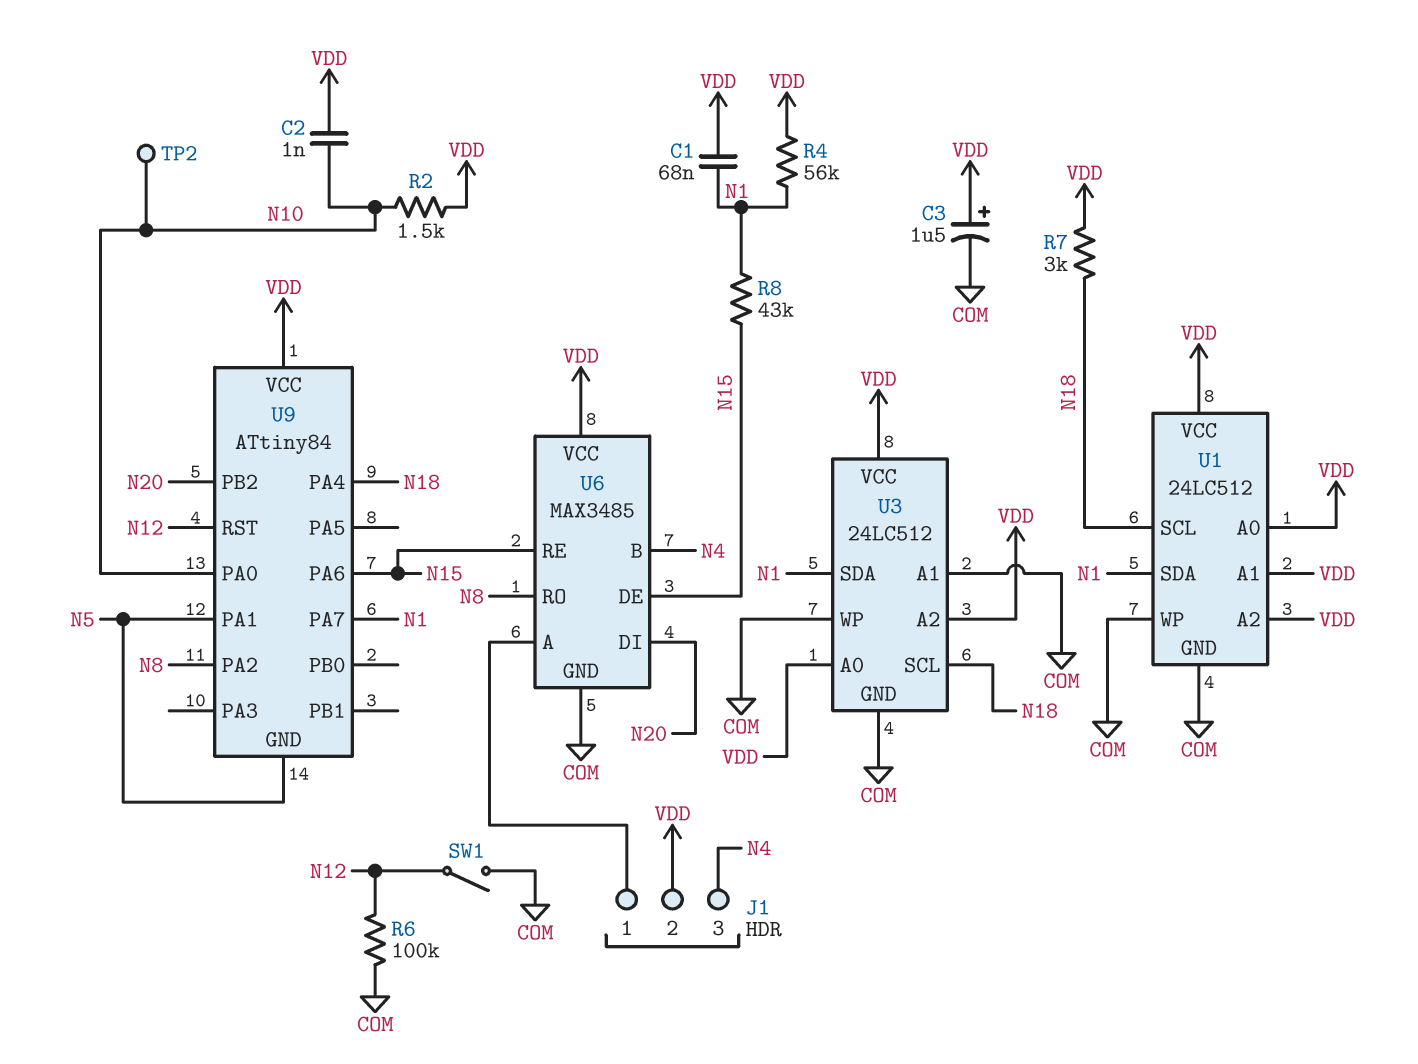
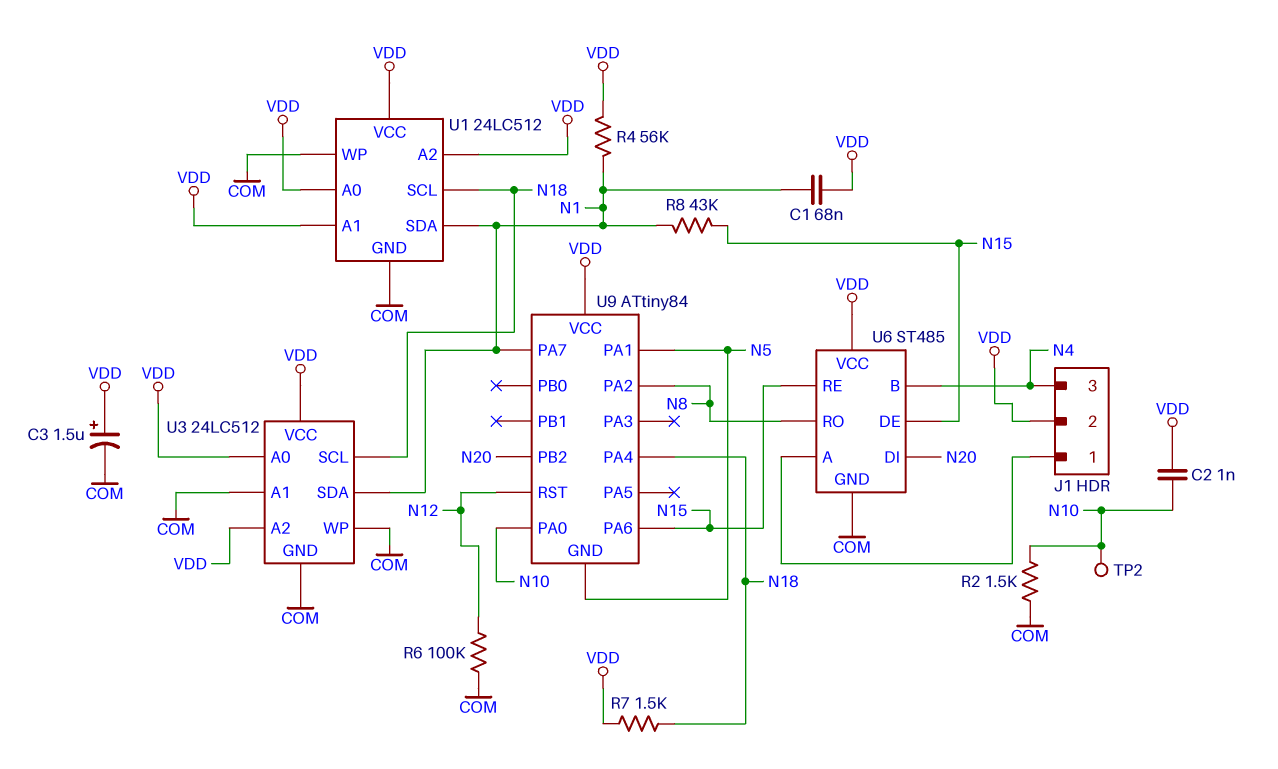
R2: 1.5k (N10, VDD) -> 1.5k (COM, N10)
R7: 3k (N18, VDD) -> 1.5k (N18, VDD)
SW1: switch (COM, N12) -> none
U6: MAX3485 -> ST485

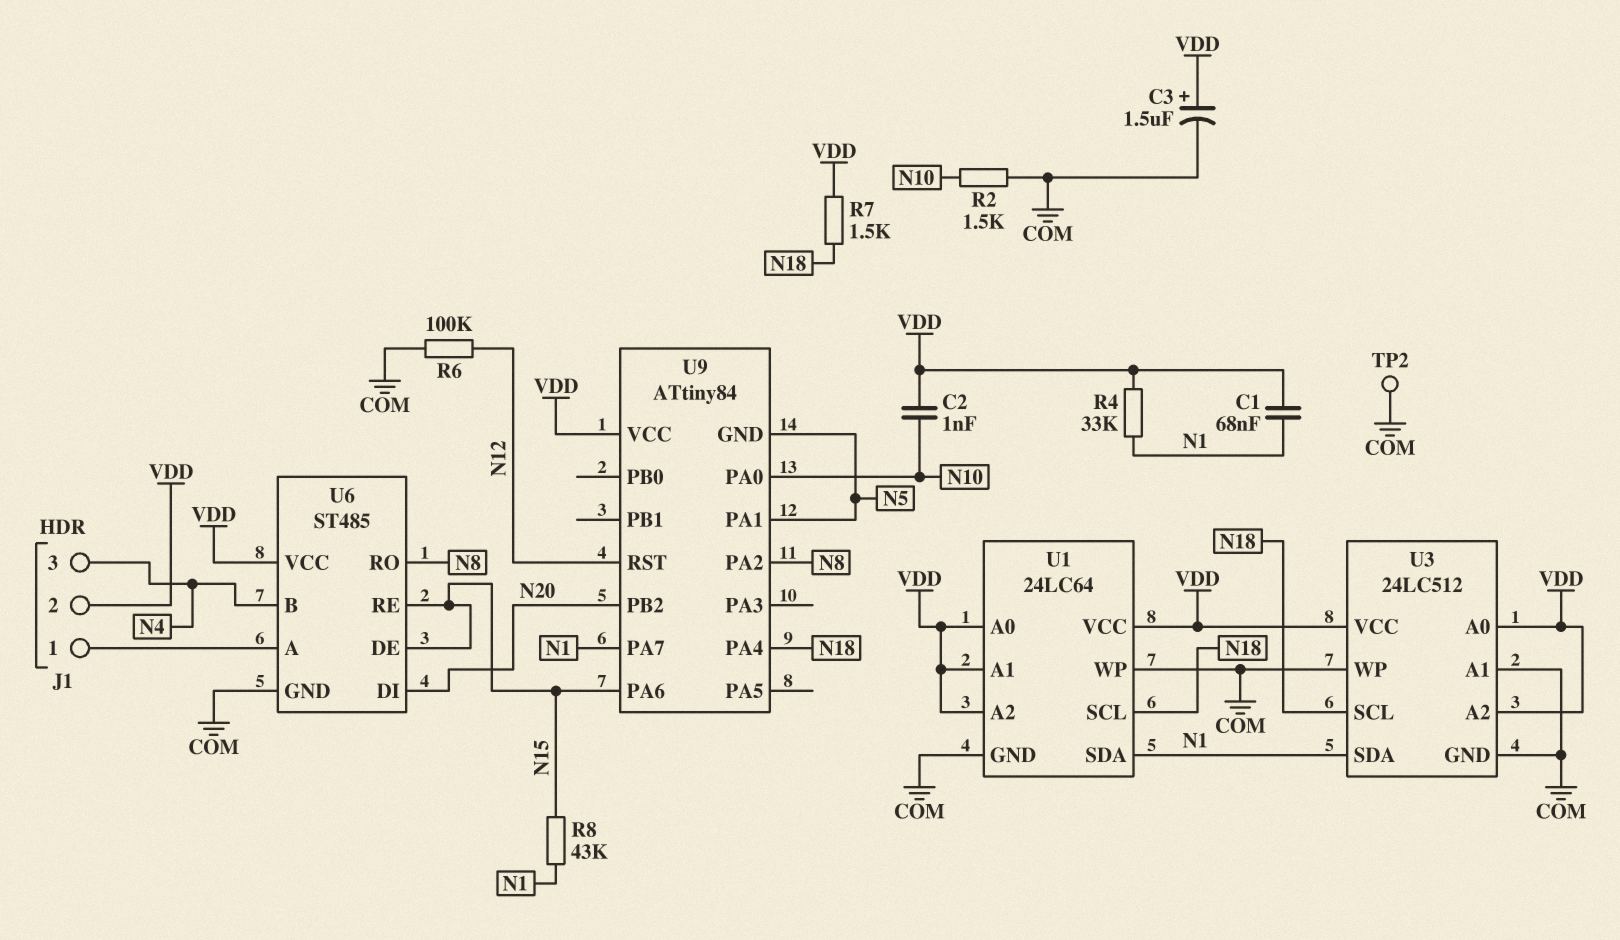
R4: 56k (N1, VDD) -> 33k (N1, VDD)
TP2: test point (N10) -> test point (COM)
U1: 24LC512 -> 24LC64

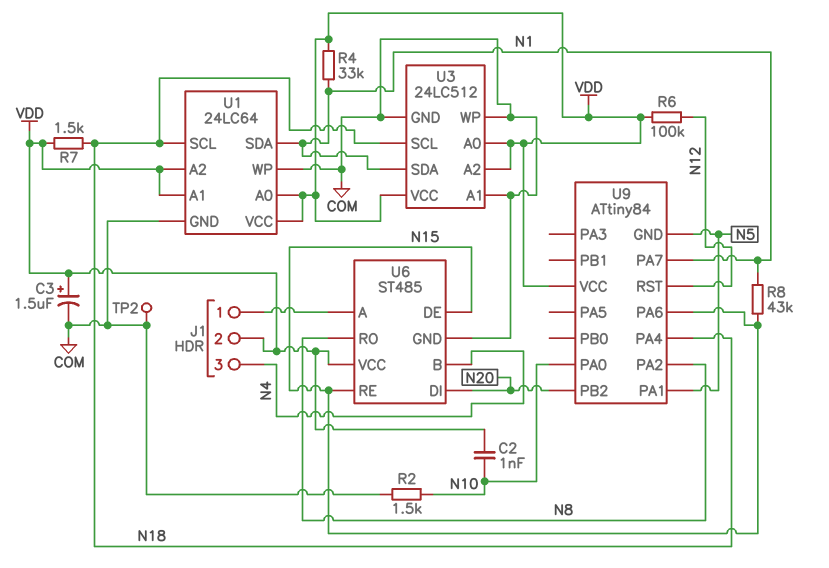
C1: 68nF (N1, VDD) -> none
R6: 100k (COM, N12) -> 100k (N12, VDD)

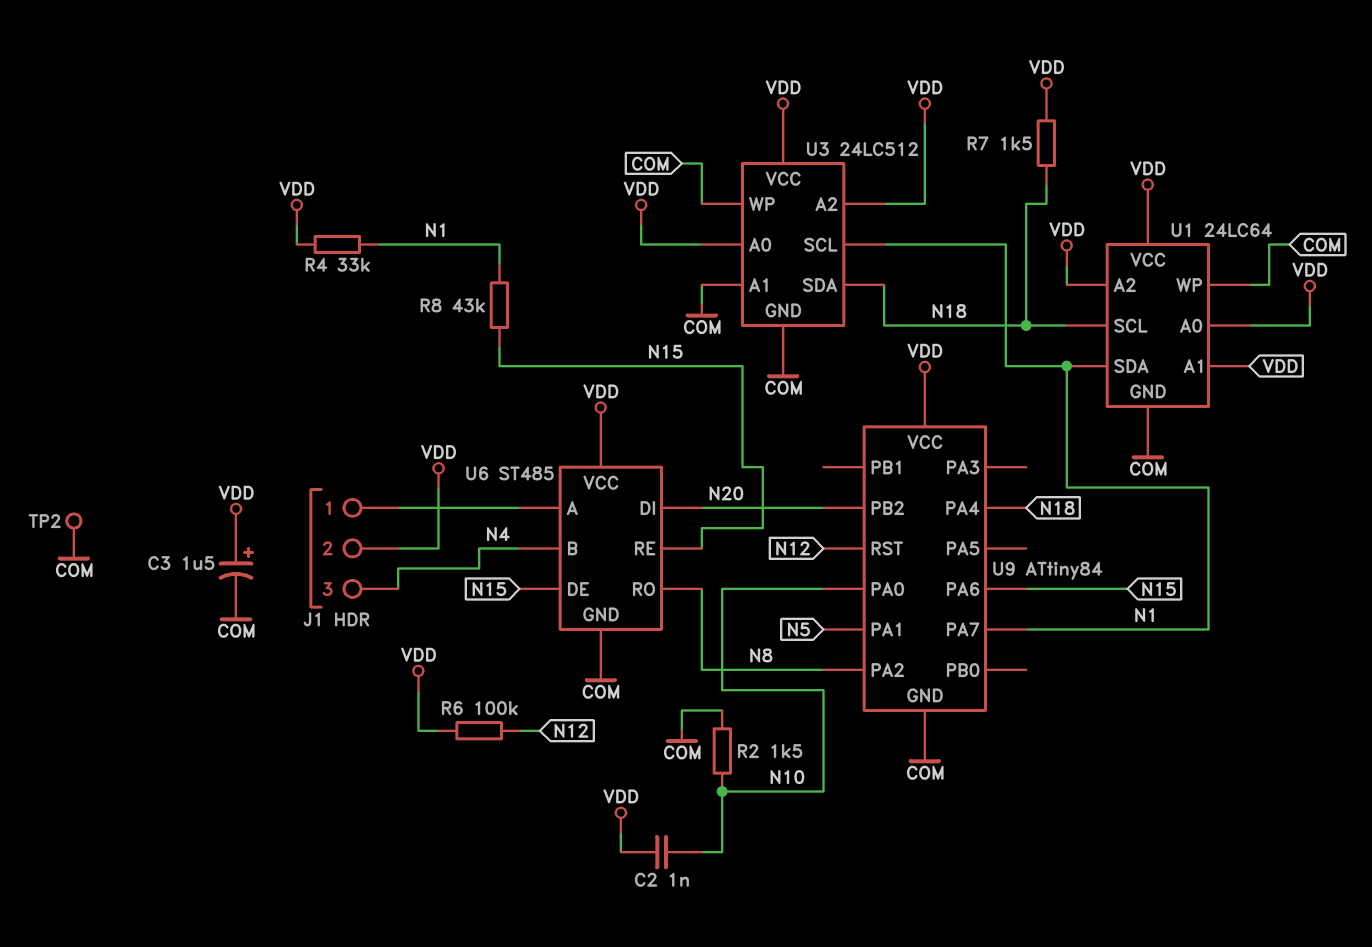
U3 pin SCL: N18 -> N1
U3 pin SDA: N1 -> N18
U9 pin GND: N5 -> COM

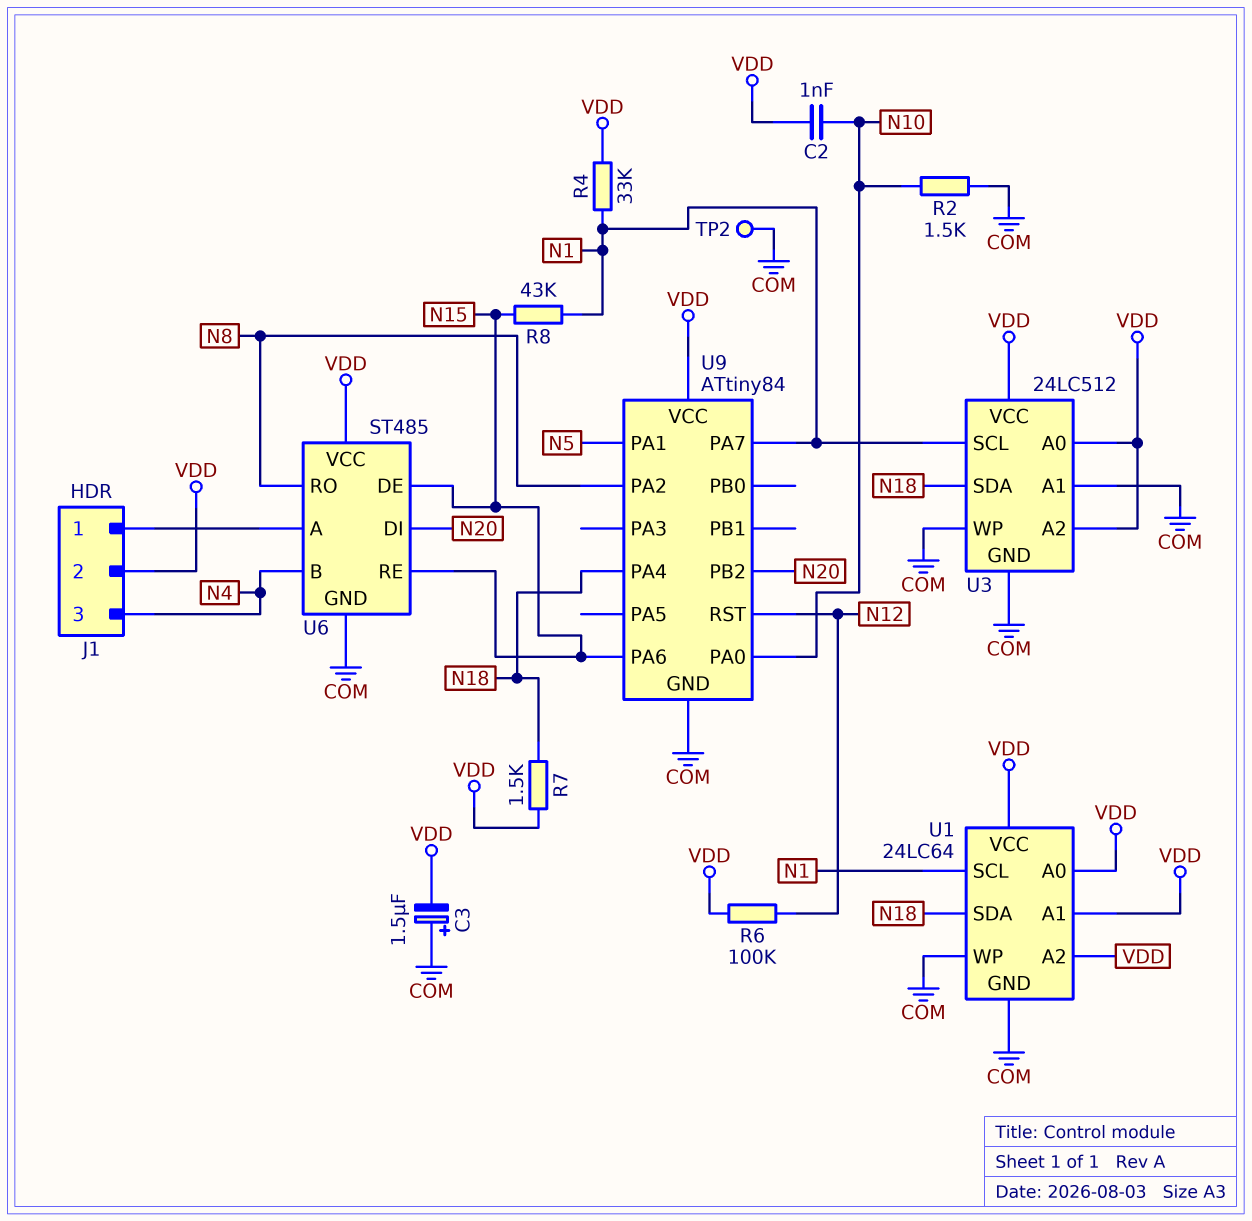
C3: 1.5uF (plus VDD, minus COM) -> 1.5uF (plus COM, minus VDD)
U1 pin SCL: N18 -> N1
U1 pin SDA: N1 -> N18

